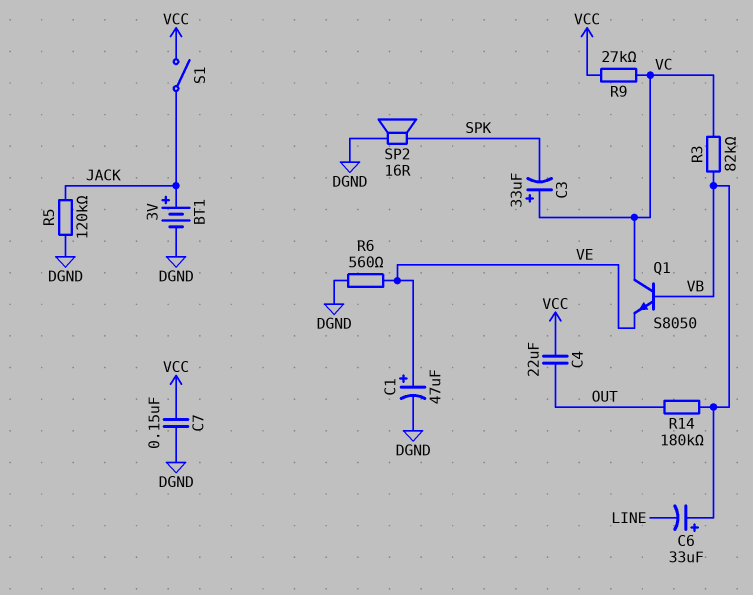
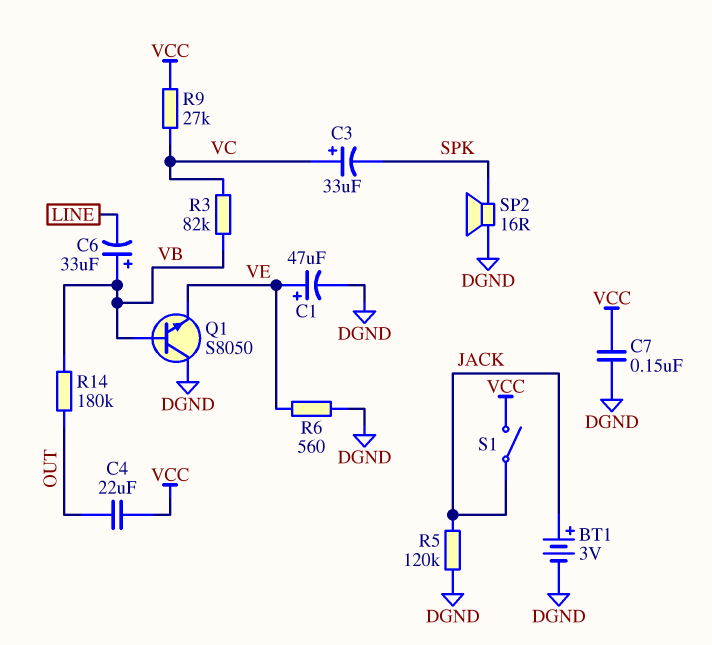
Q1: NPN S8050 (B VB, C VC, E VE) -> NPN S8050 (B VB, C DGND, E VE)

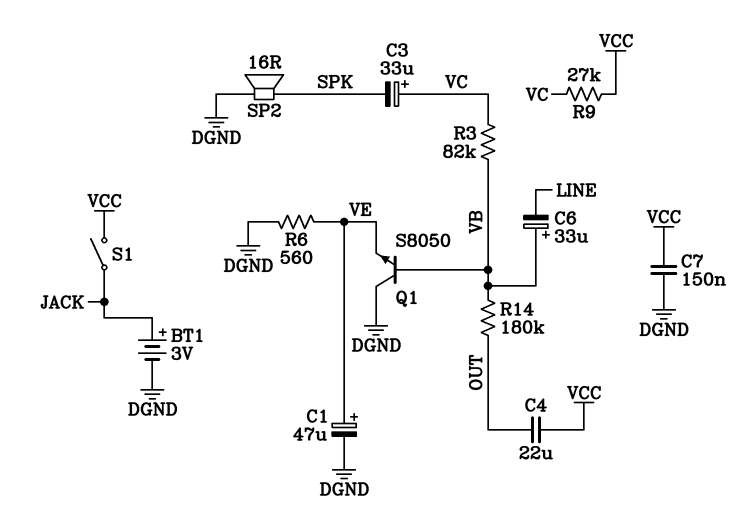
R5: 120k (DGND, JACK) -> none

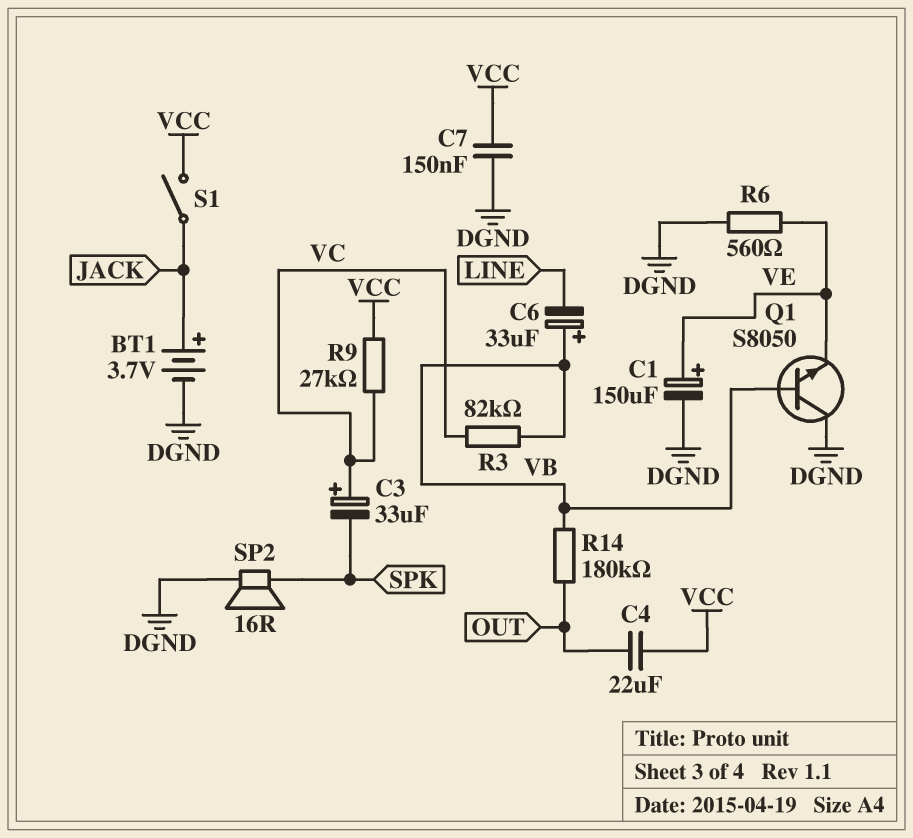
BT1: 3V (plus JACK, minus DGND) -> 3.7V (plus JACK, minus DGND)
C1: 47uF (plus VE, minus DGND) -> 150uF (plus VE, minus DGND)

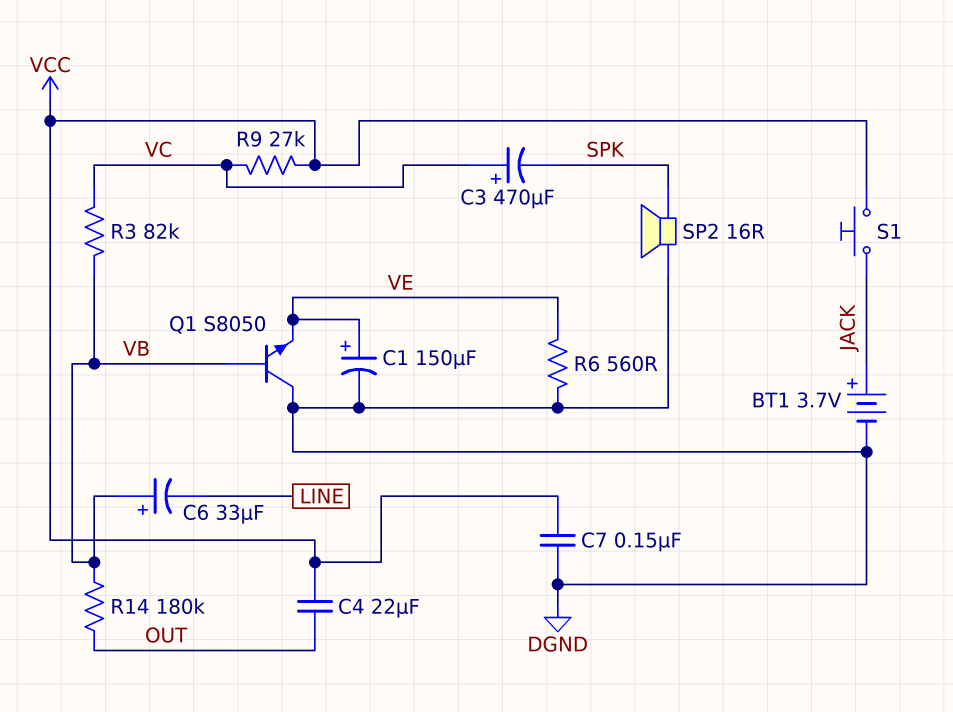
C3: 33uF (plus VC, minus SPK) -> 470uF (plus VC, minus SPK)
S1: switch (JACK, VCC) -> button (JACK, VCC)

